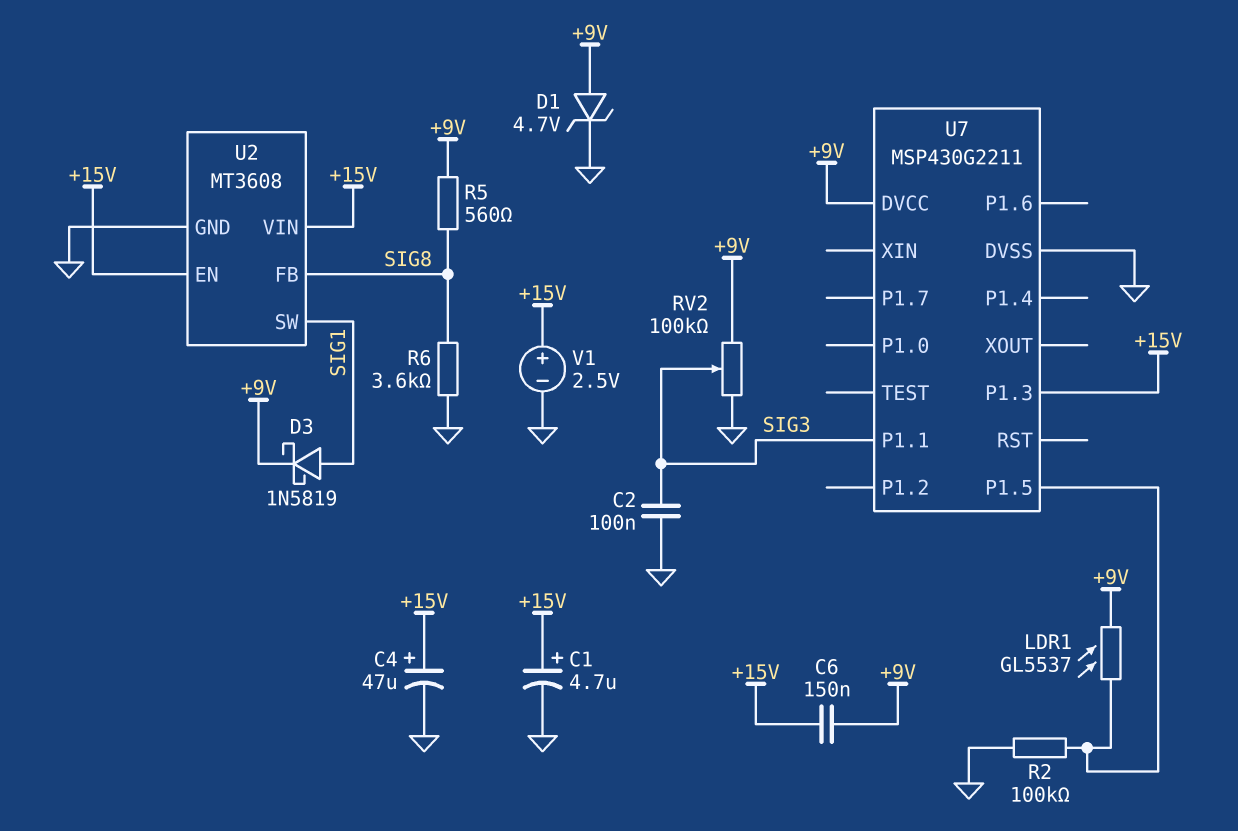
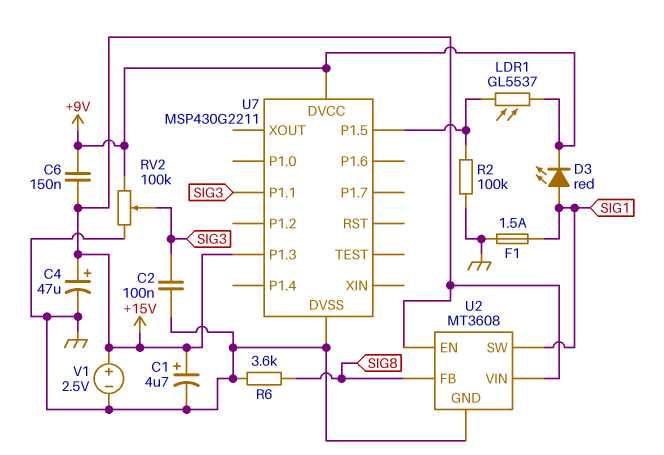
D1: zener 4.7V (A +9V, K GND) -> none
D3: schottky 1N5819 (A SIG1, K +9V) -> LED red (A SIG1, K +9V)
F1: none -> 1.5A (GND, SIG1)
R5: 560 (+9V, SIG8) -> none

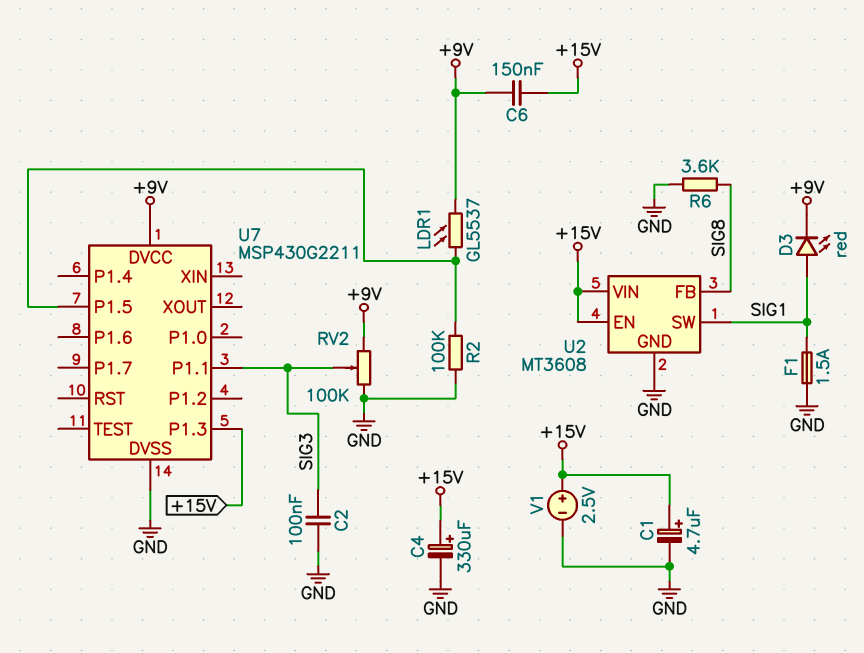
C4: 47uF (plus +15V, minus GND) -> 330uF (plus +15V, minus GND)

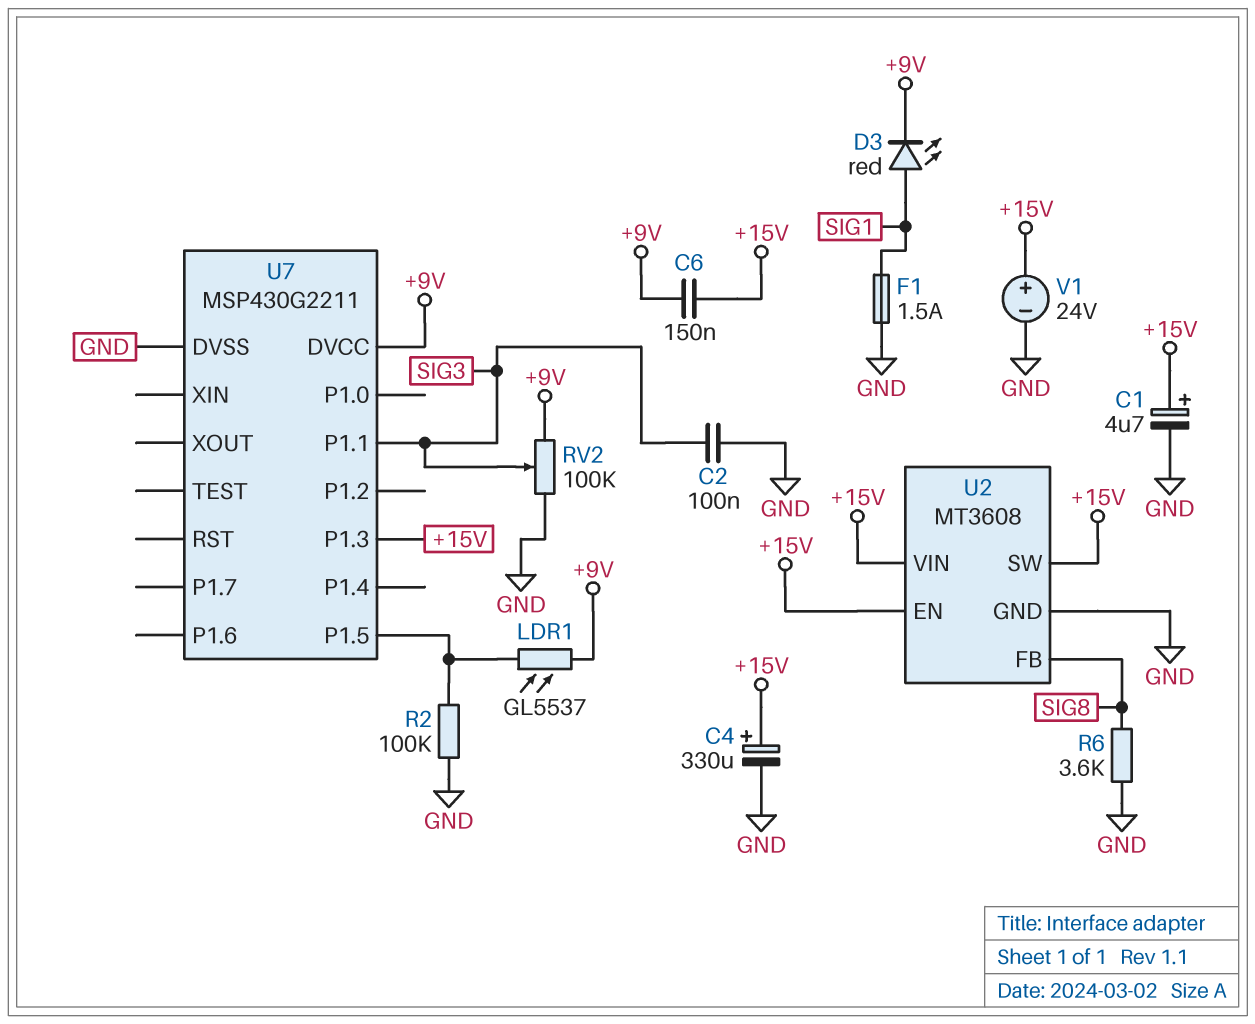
U2 pin SW: SIG1 -> +15V
V1: 2.5V (plus +15V, minus GND) -> 24V (plus +15V, minus GND)

